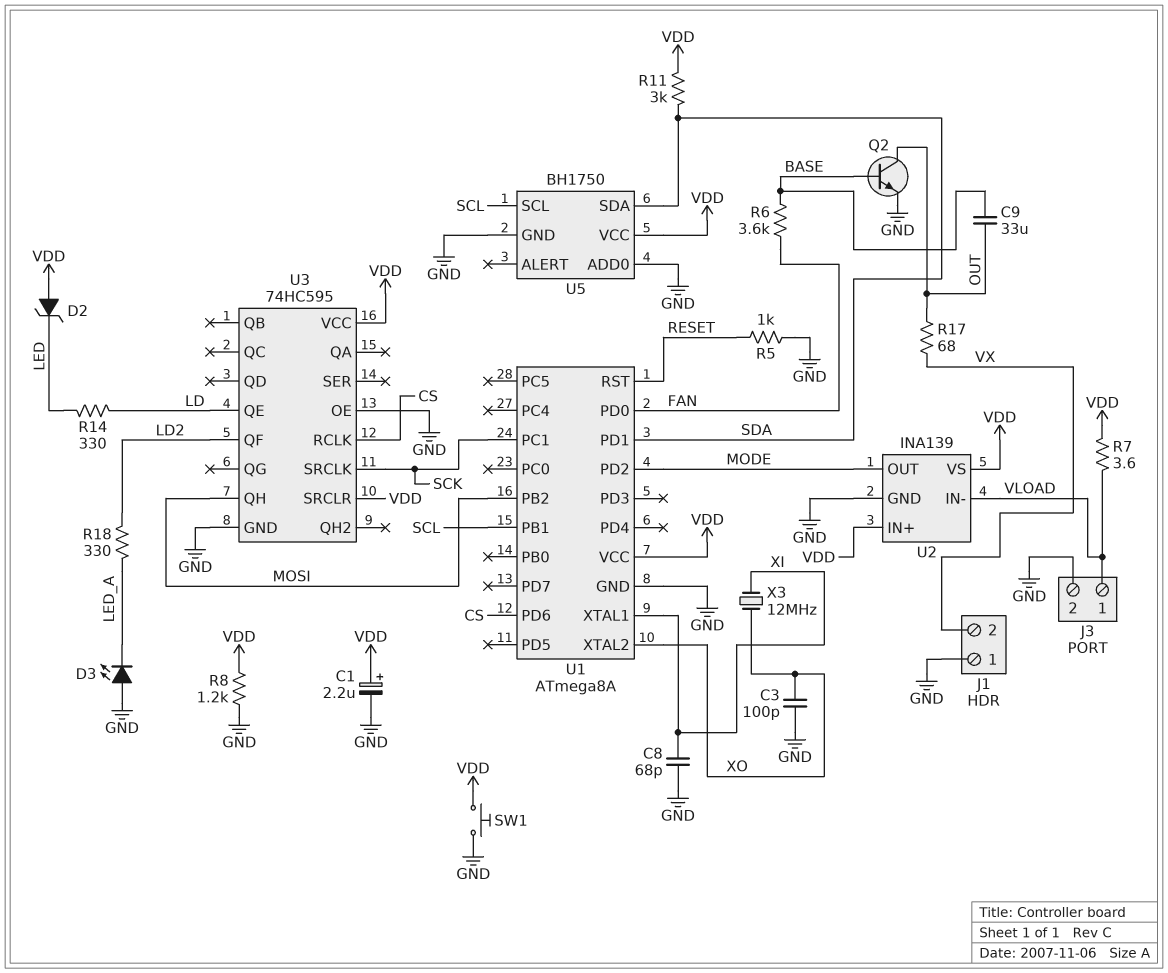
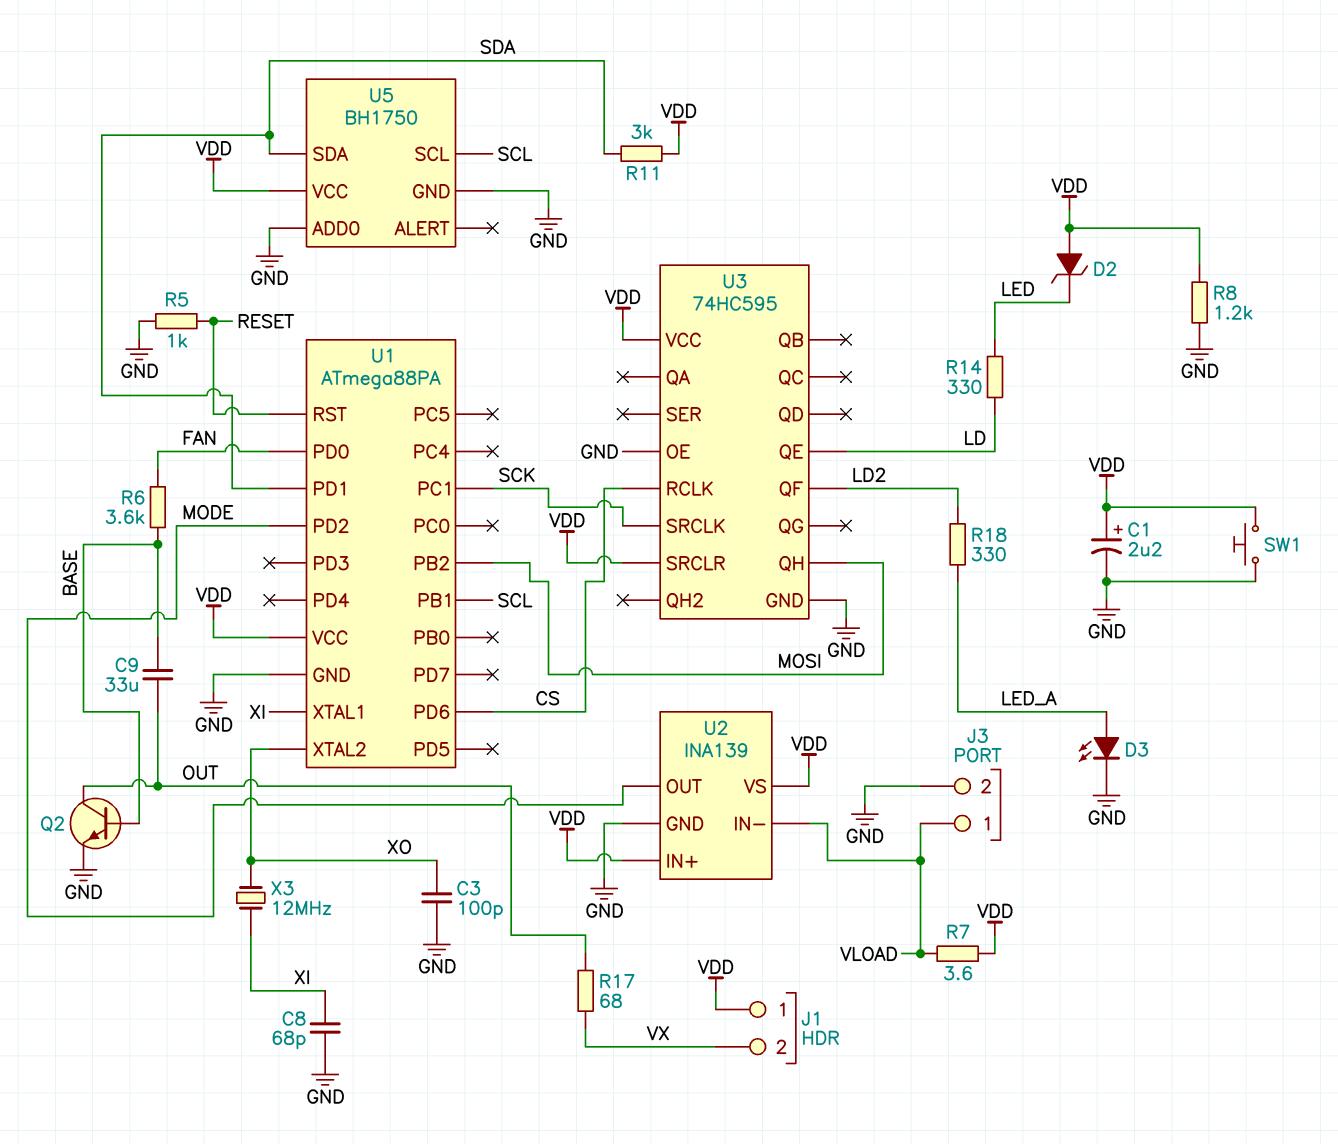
D3: LED (A GND, K LED_A) -> LED (A LED_A, K GND)
J1 pin 1: GND -> VDD
U1: ATmega8A -> ATmega88PA

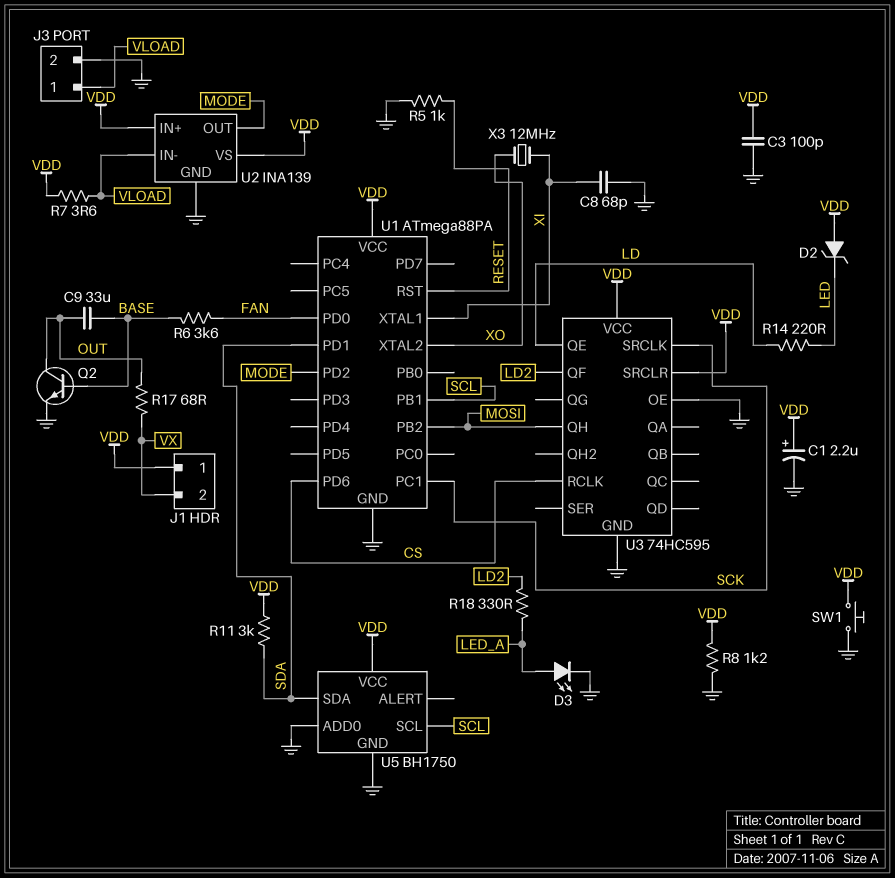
C3: 100pF (GND, XO) -> 100pF (GND, VDD)
R14: 330 (LD, LED) -> 220 (LD, LED)

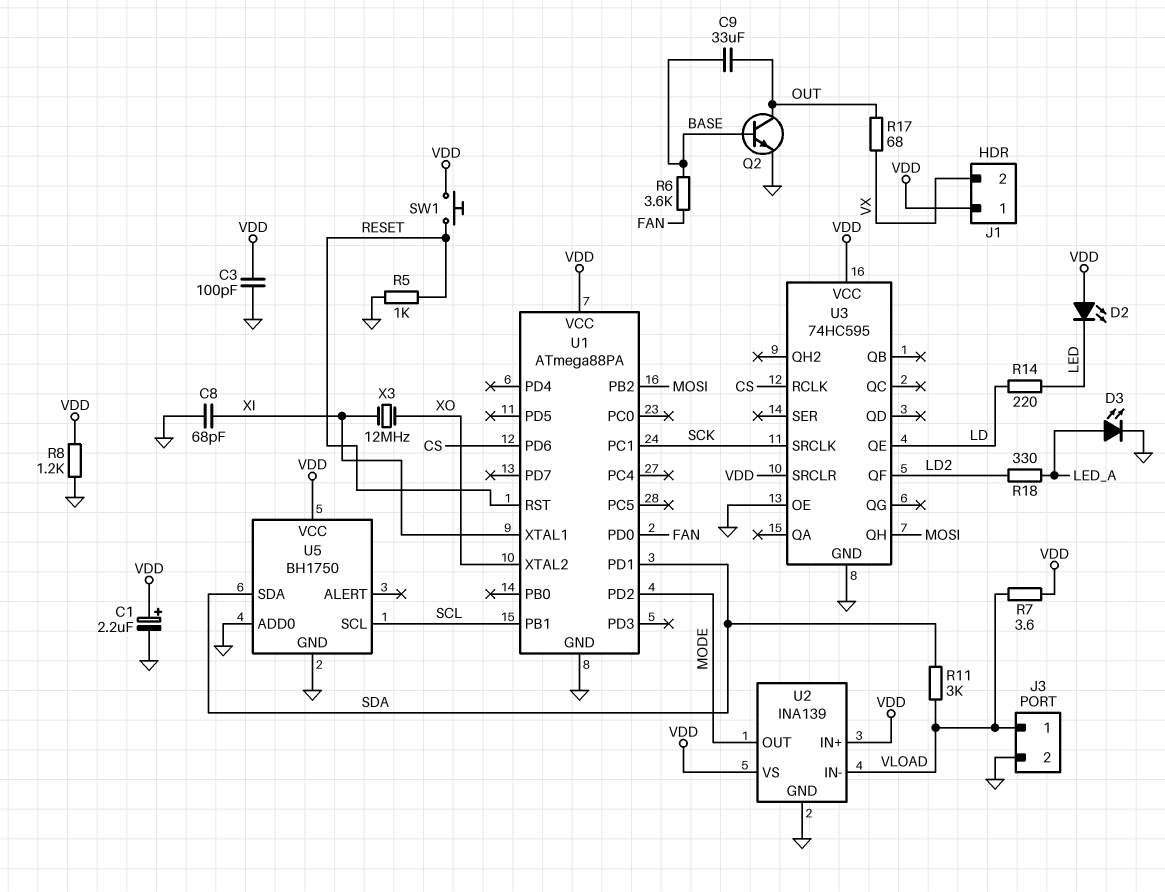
D2: zener (A VDD, K LED) -> LED (A VDD, K LED)
R11: 3k (SDA, VDD) -> 3k (SDA, VLOAD)
SW1: button (GND, VDD) -> button (RESET, VDD)

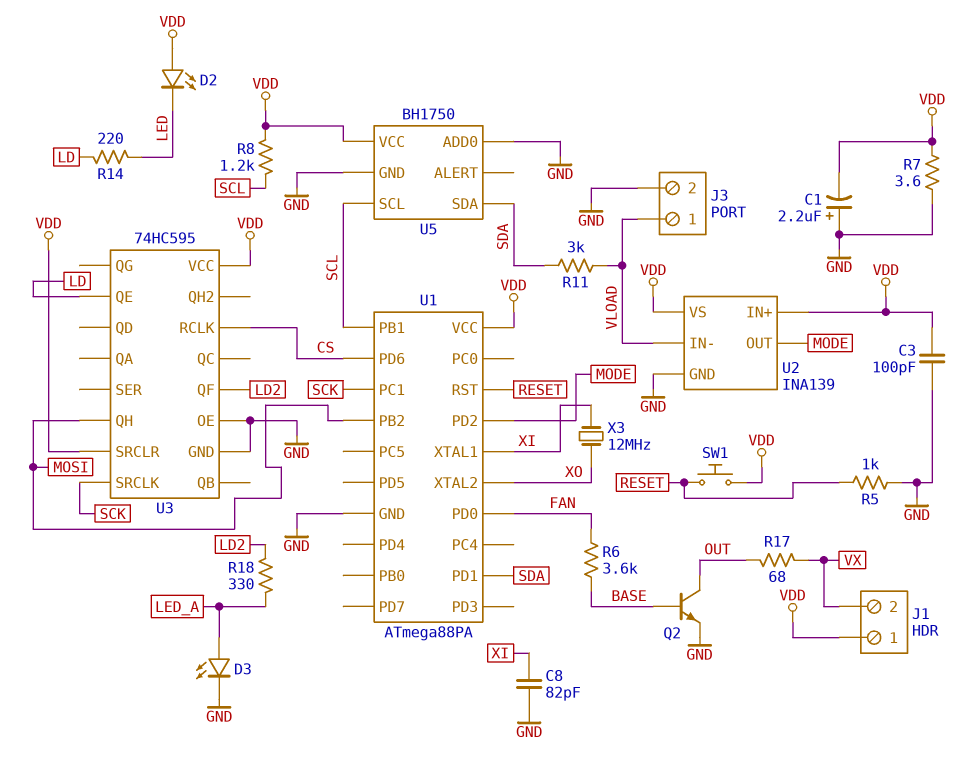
C1: 2.2uF (plus VDD, minus GND) -> 2.2uF (plus GND, minus VDD)
C8: 68pF (GND, XI) -> 82pF (GND, XI)
C9: 33uF (BASE, OUT) -> none
R7: 3.6 (VDD, VLOAD) -> 3.6 (GND, VDD)
R8: 1.2k (GND, VDD) -> 1.2k (SCL, VDD)

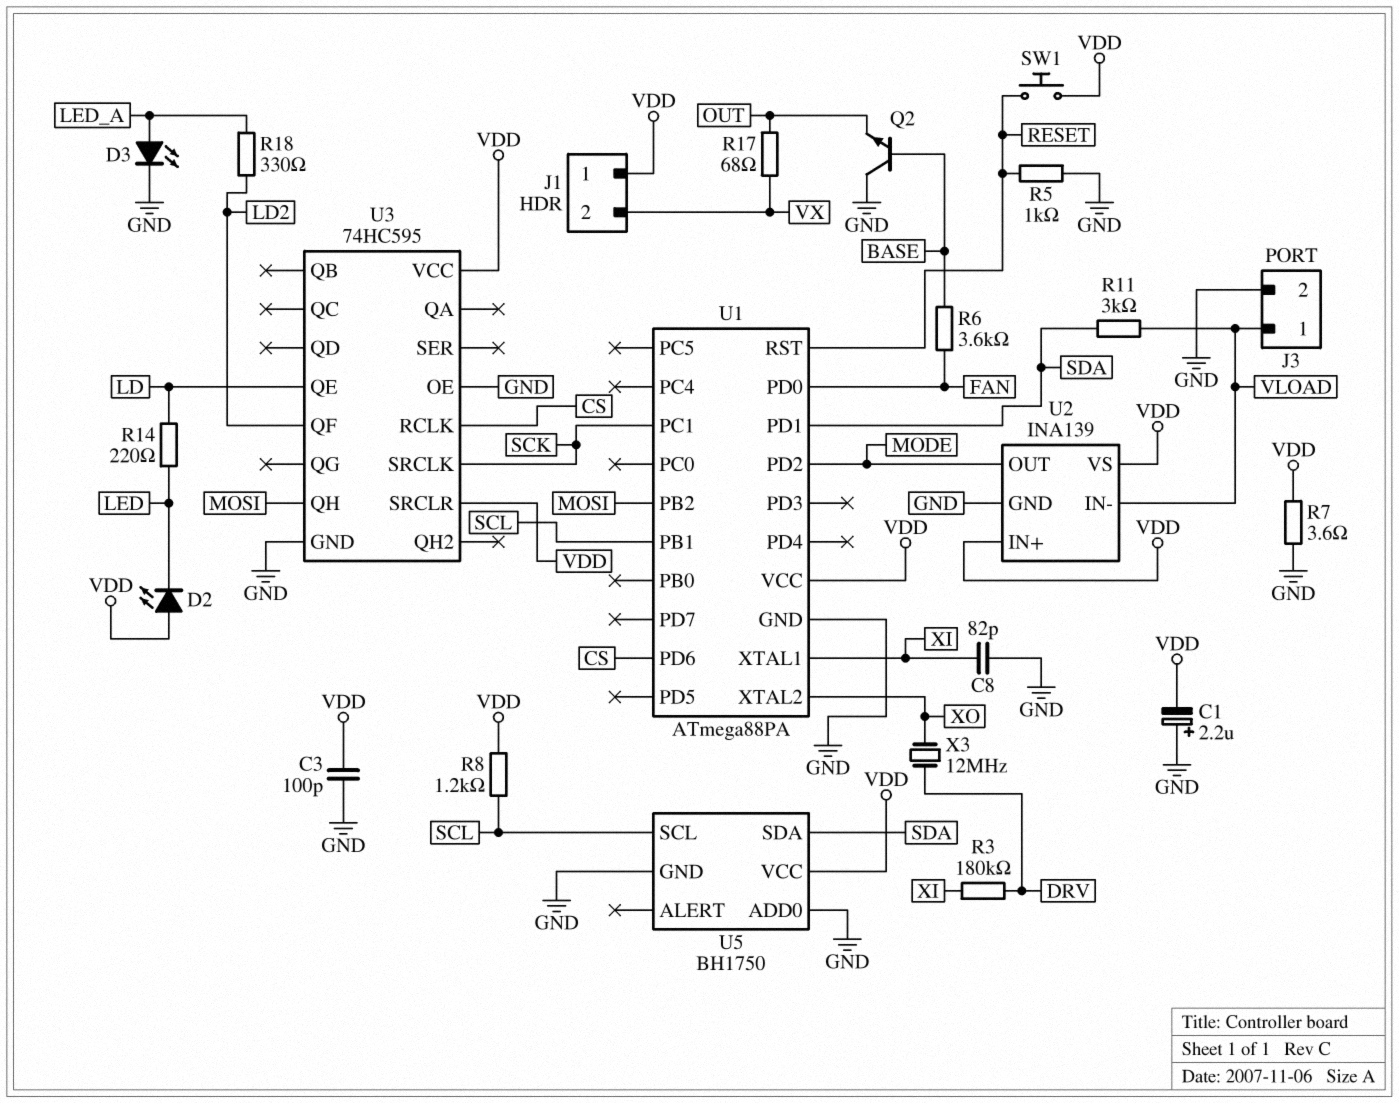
Q2: NPN (B BASE, C OUT, E GND) -> NPN (B BASE, C GND, E OUT)
R3: none -> 180k (DRV, XI)
X3: 12MHz (XI, XO) -> 12MHz (DRV, XO)

